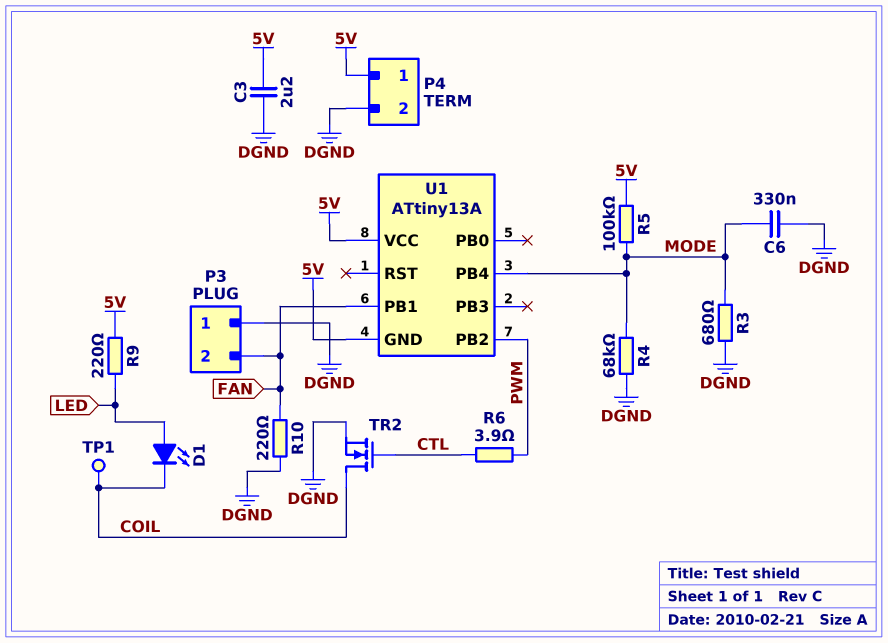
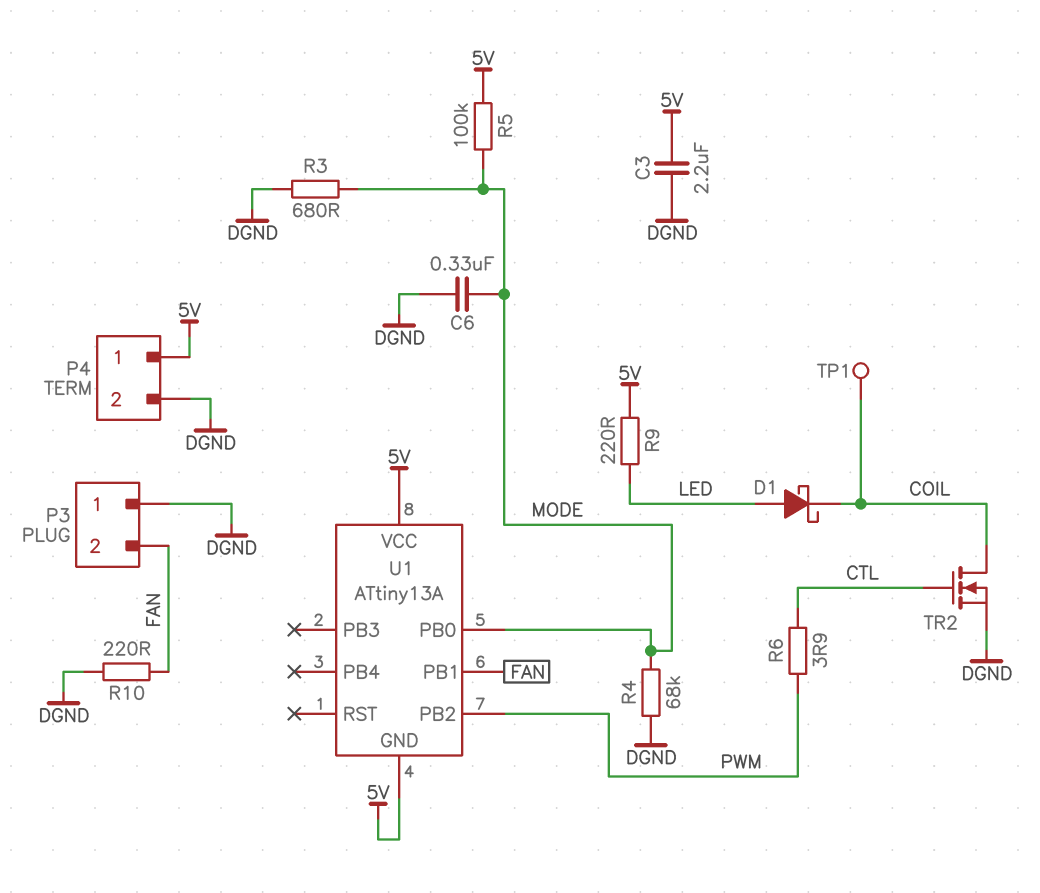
D1: LED (A LED, K COIL) -> schottky (A LED, K COIL)
U1 pin PB0: none -> MODE
U1 pin PB4: MODE -> none

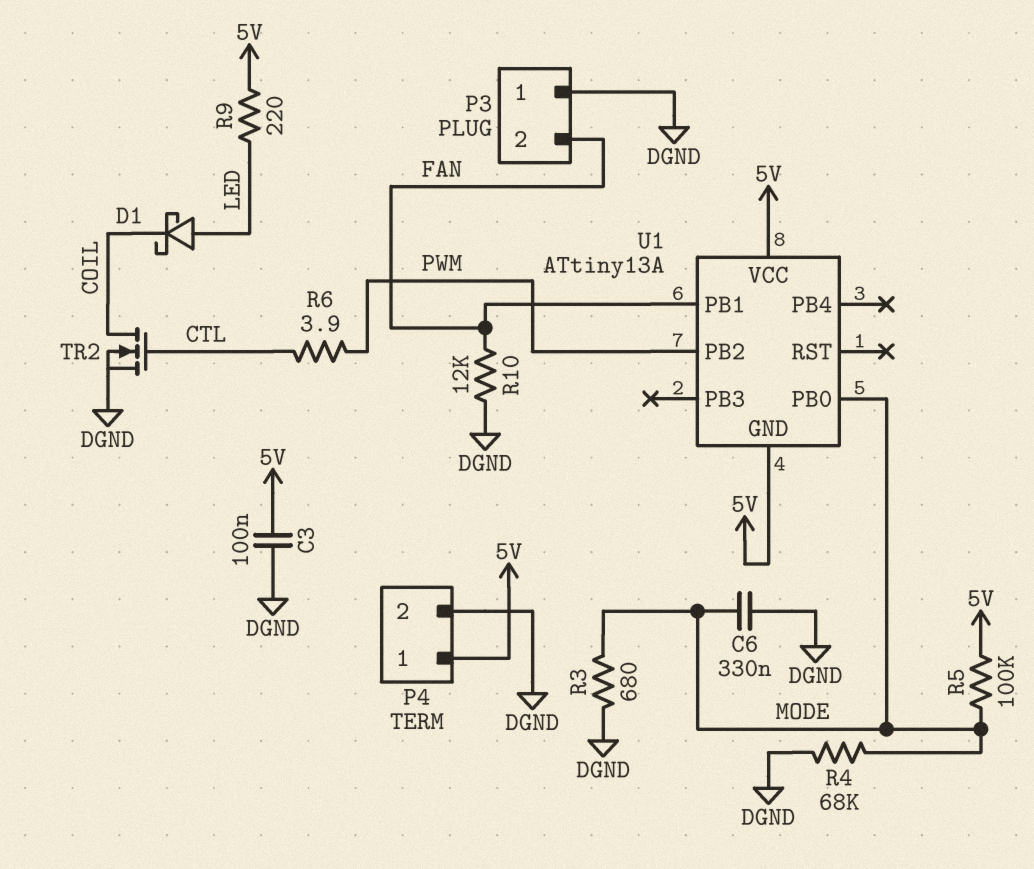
C3: 2.2uF (5V, DGND) -> 100nF (5V, DGND)
R10: 220 (DGND, FAN) -> 12k (DGND, FAN)
TP1: test point (COIL) -> none

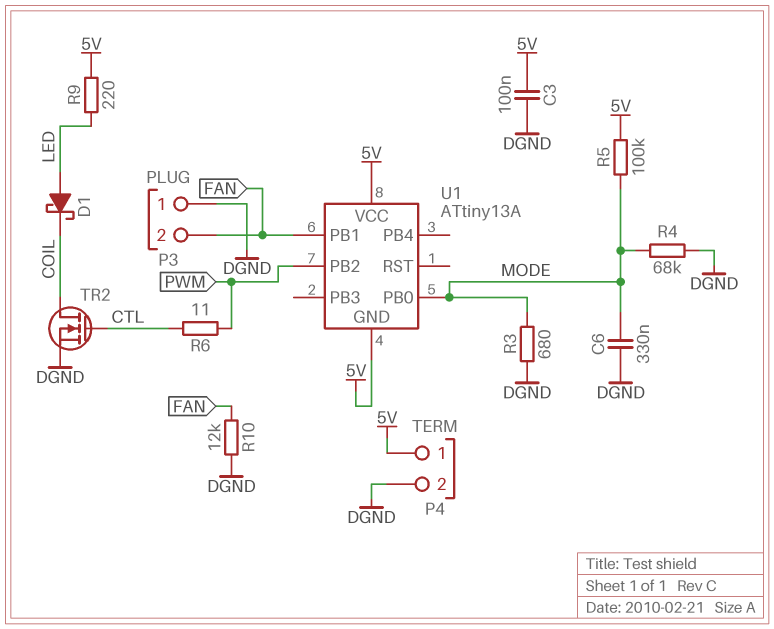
R6: 3.9 (CTL, PWM) -> 11 (CTL, PWM)

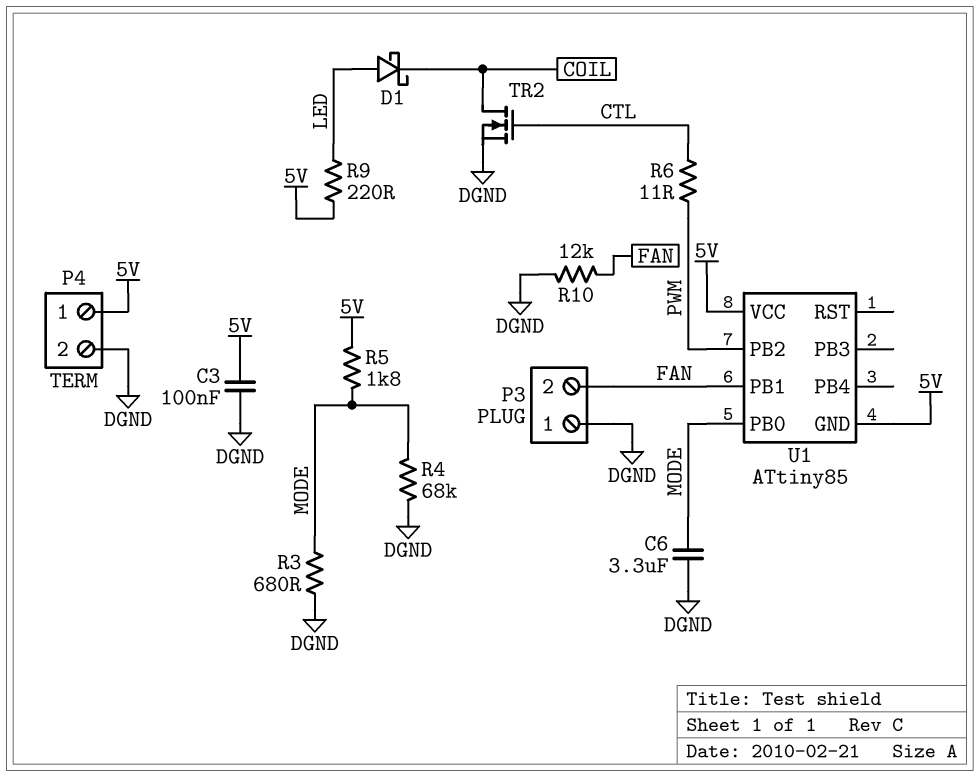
C6: 330nF (DGND, MODE) -> 3.3uF (DGND, MODE)
R5: 100k (5V, MODE) -> 1.8k (5V, MODE)
U1: ATtiny13A -> ATtiny85

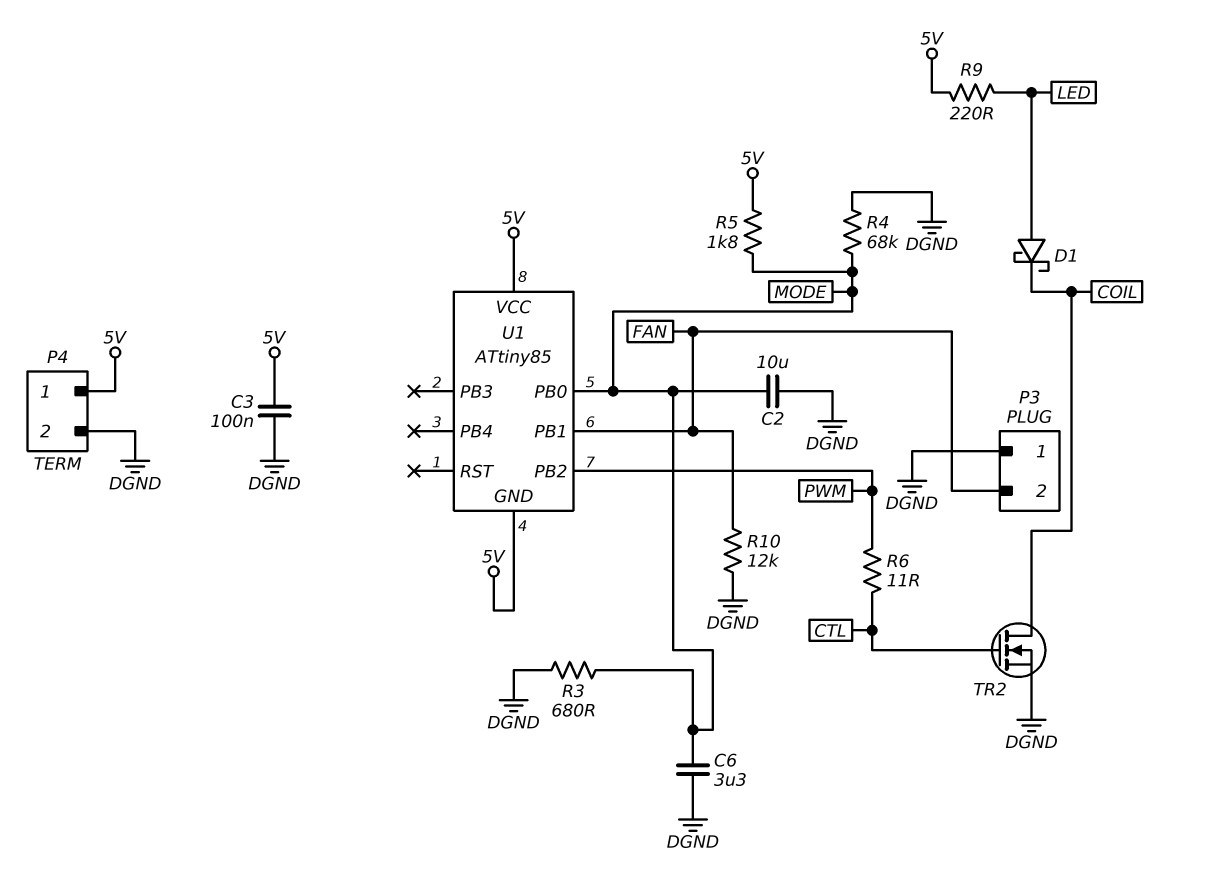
C2: none -> 10uF (DGND, MODE)

